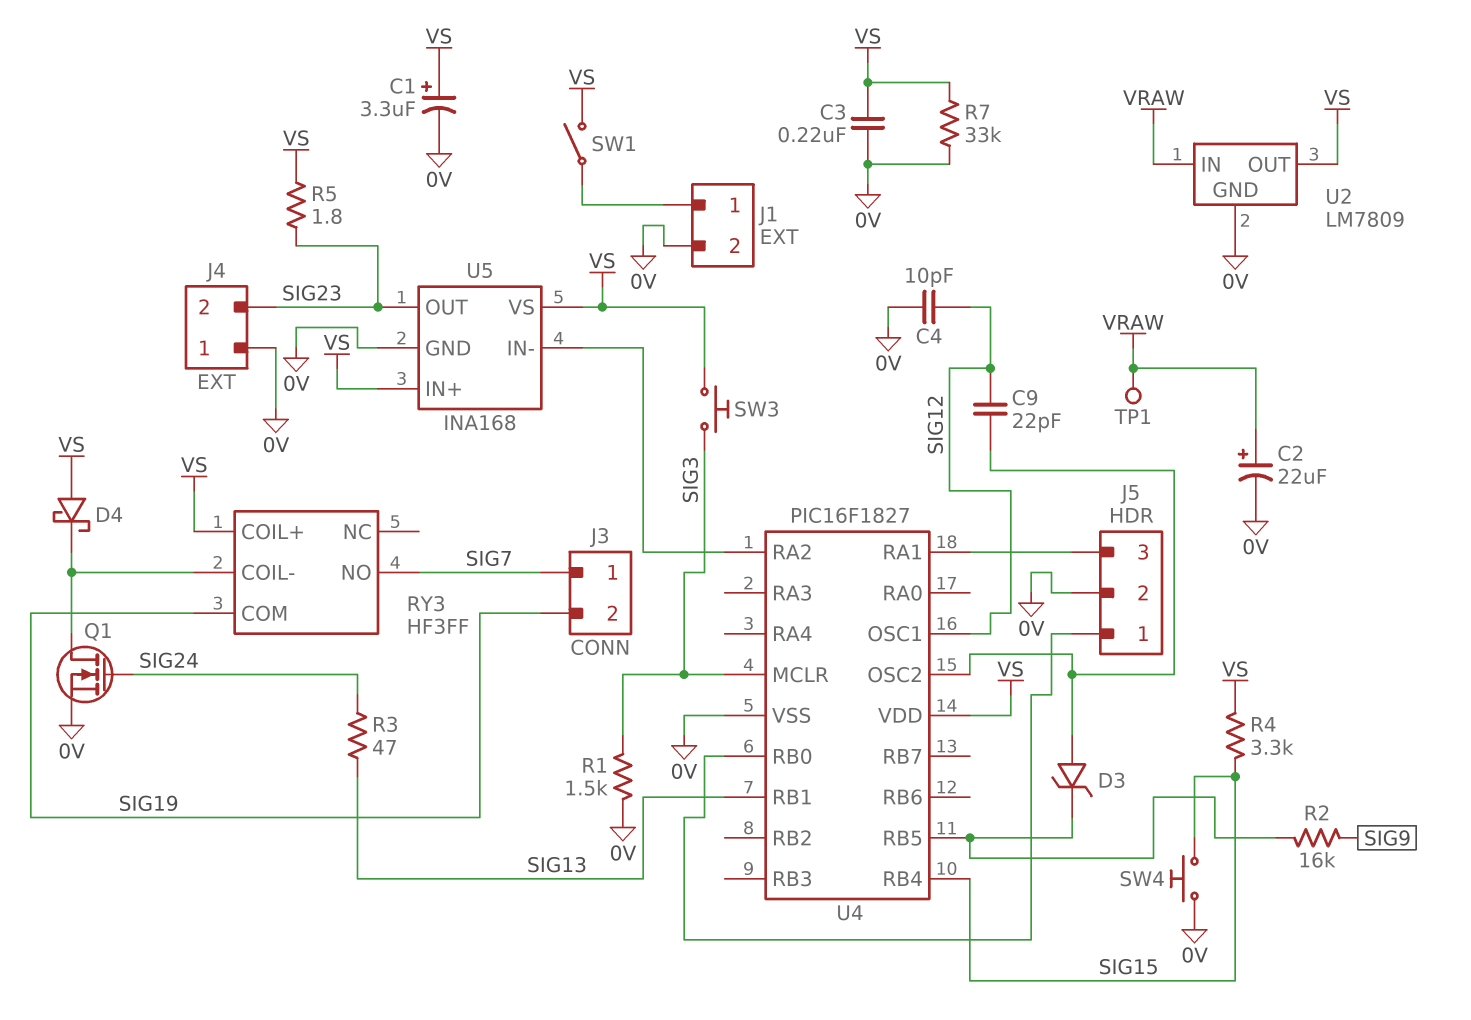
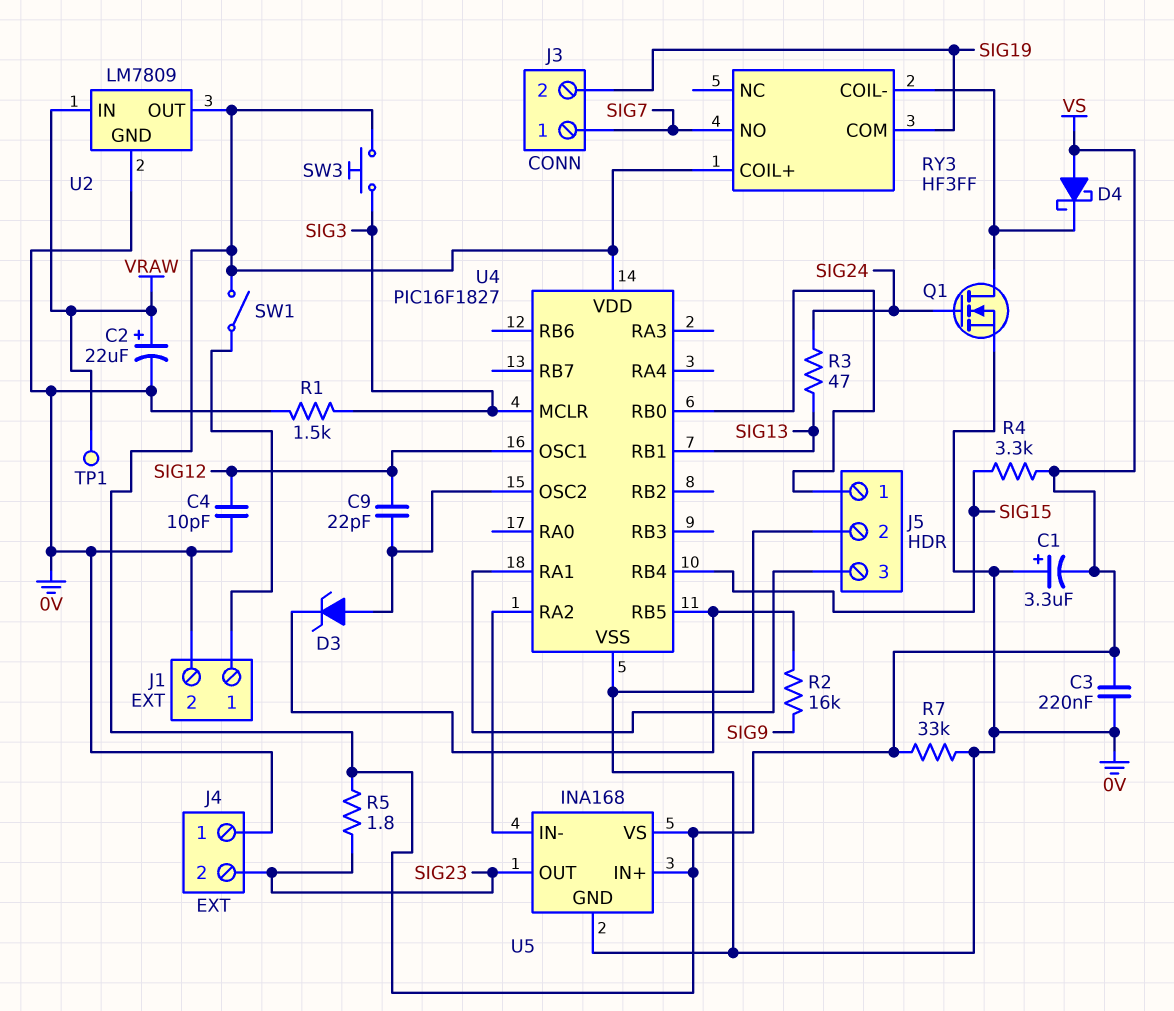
C1: 3.3uF (plus VS, minus 0V) -> 3.3uF (plus 0V, minus VS)
SW4: button (0V, SIG15) -> none

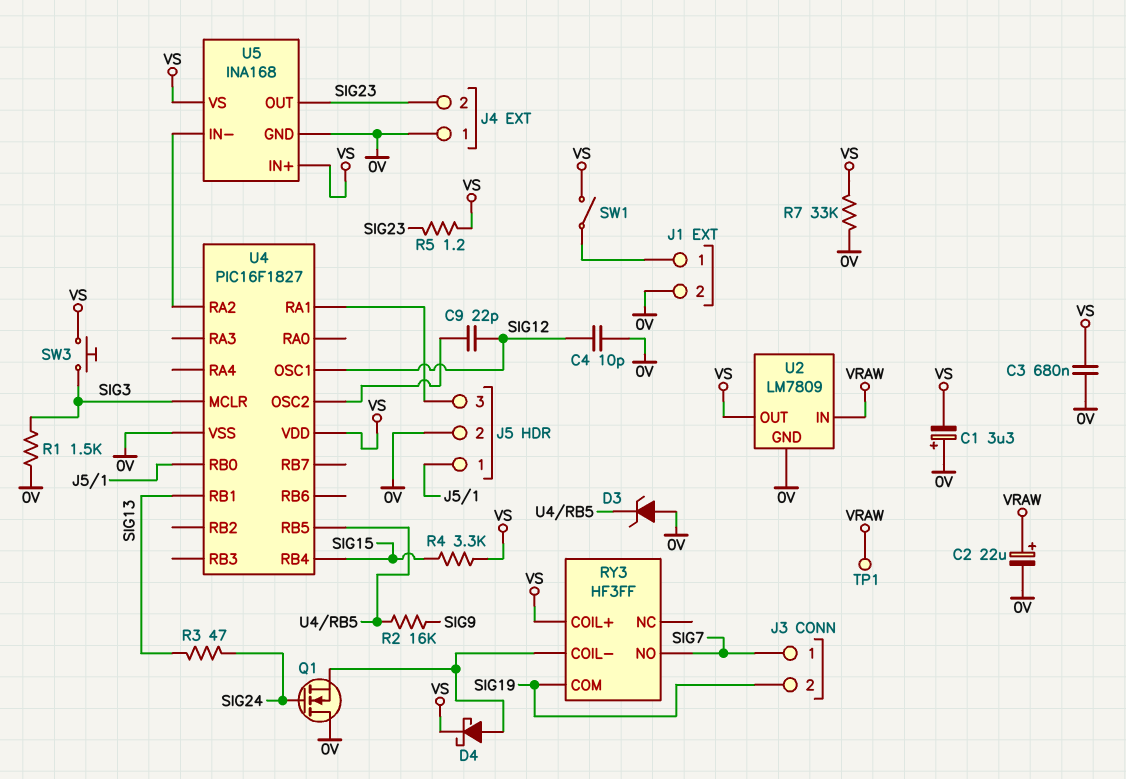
C3: 220nF (0V, VS) -> 680nF (0V, VS)
D3: zener (A U4/OSC2, K U4/RB5) -> zener (A 0V, K U4/RB5)
D4: schottky (A VS, K RY3/COIL-) -> schottky (A RY3/COIL-, K VS)
Q1: NMOS (G SIG24, D RY3/COIL-, S 0V) -> NMOS (G SIG24, D 0V, S RY3/COIL-)
R5: 1.8 (SIG23, VS) -> 1.2 (SIG23, VS)

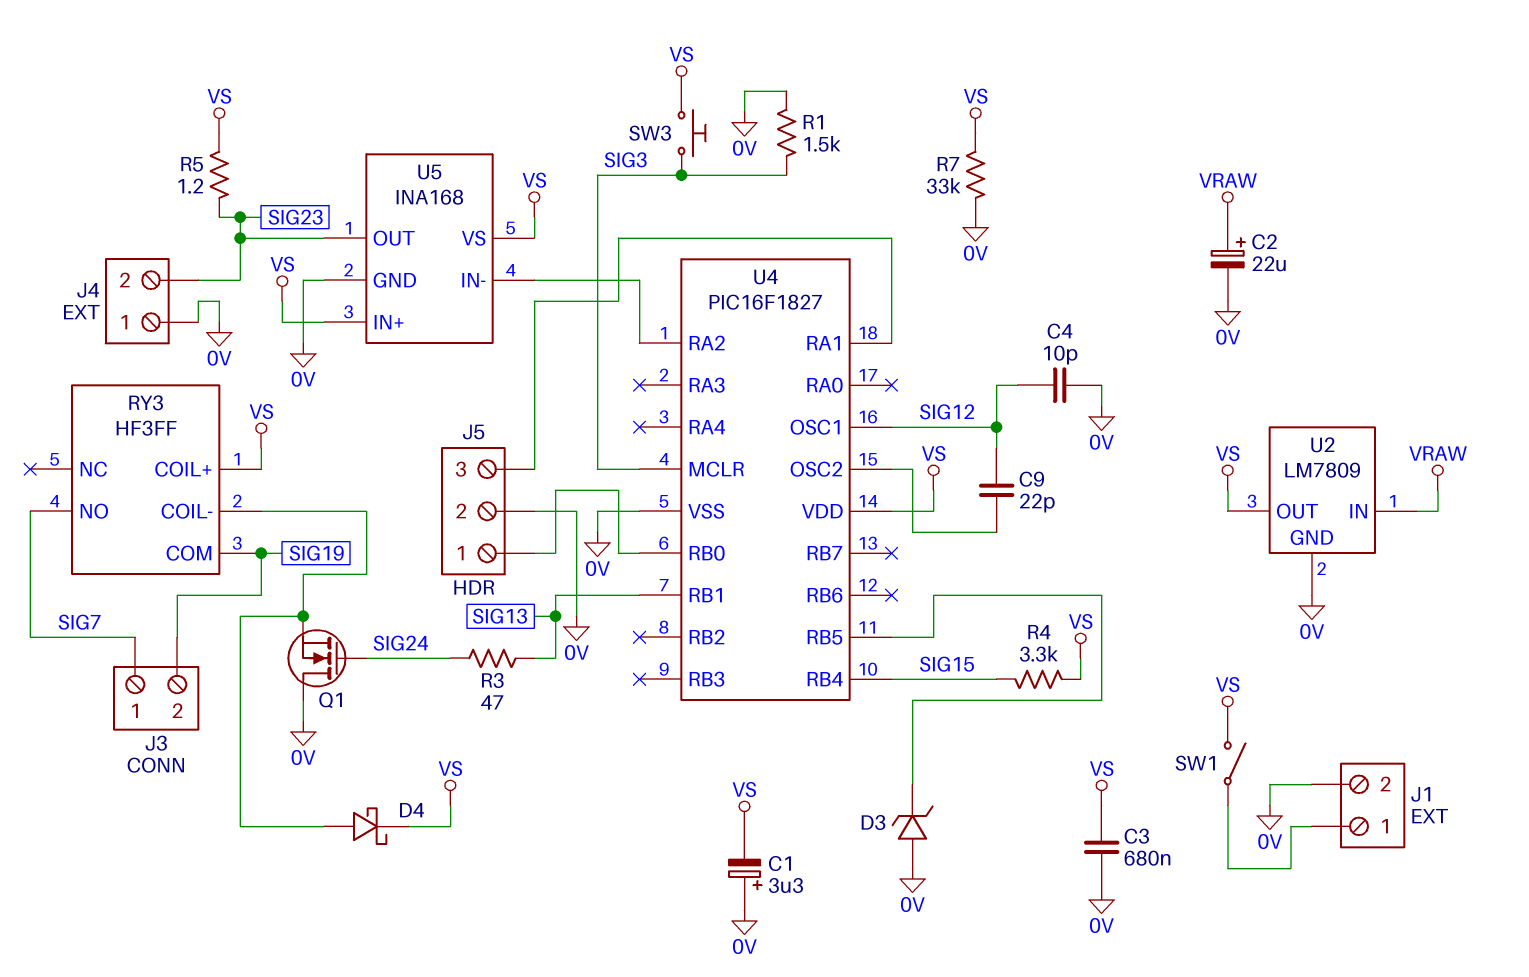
R2: 16k (SIG9, U4/RB5) -> none
TP1: test point (VRAW) -> none

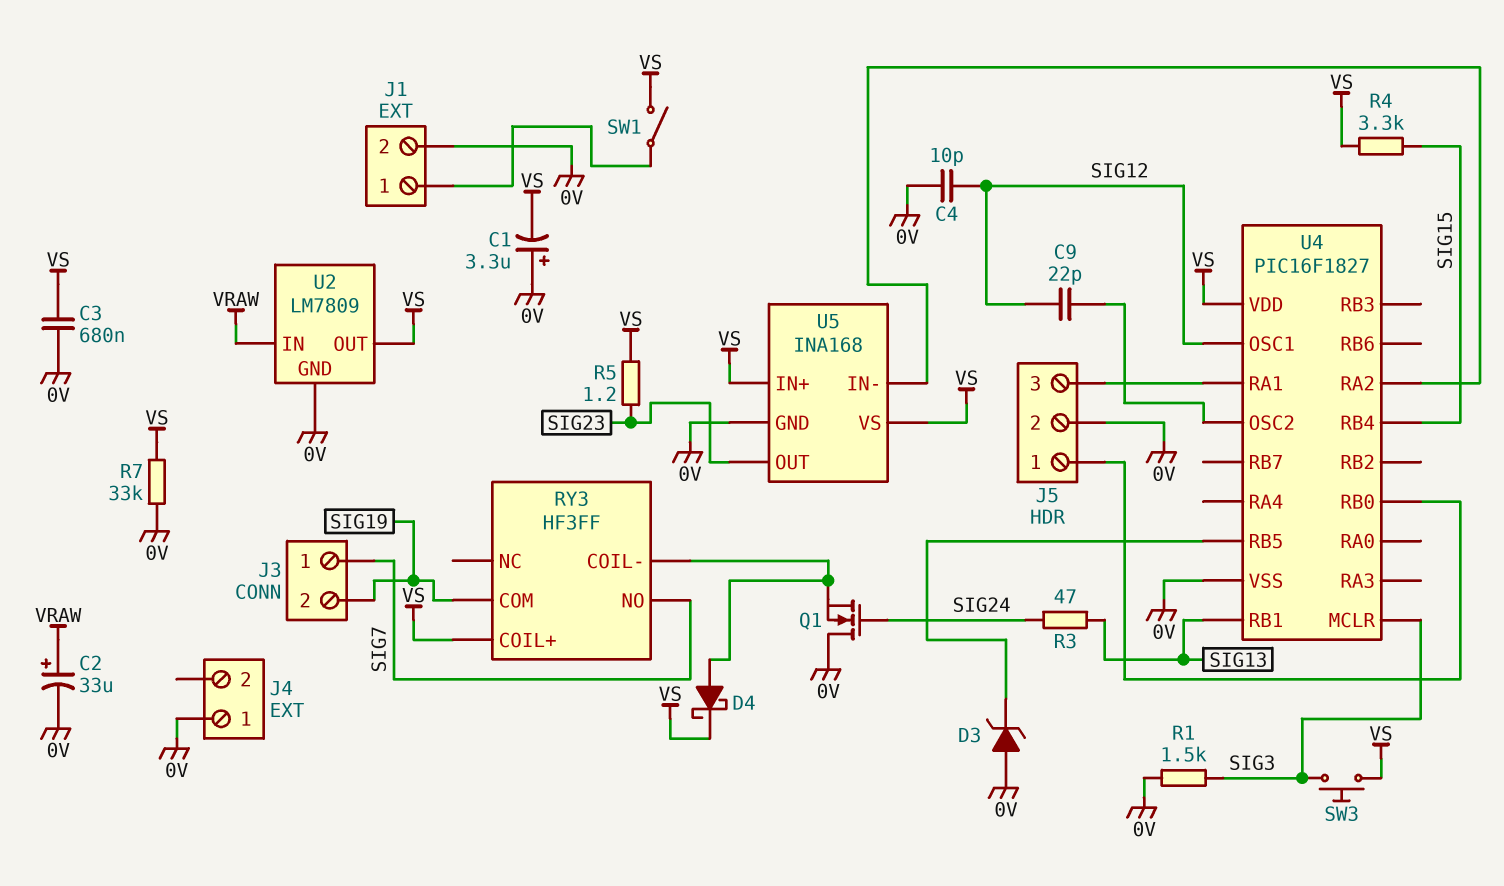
C2: 22uF (plus VRAW, minus 0V) -> 33uF (plus VRAW, minus 0V)
J4 pin 2: SIG23 -> none

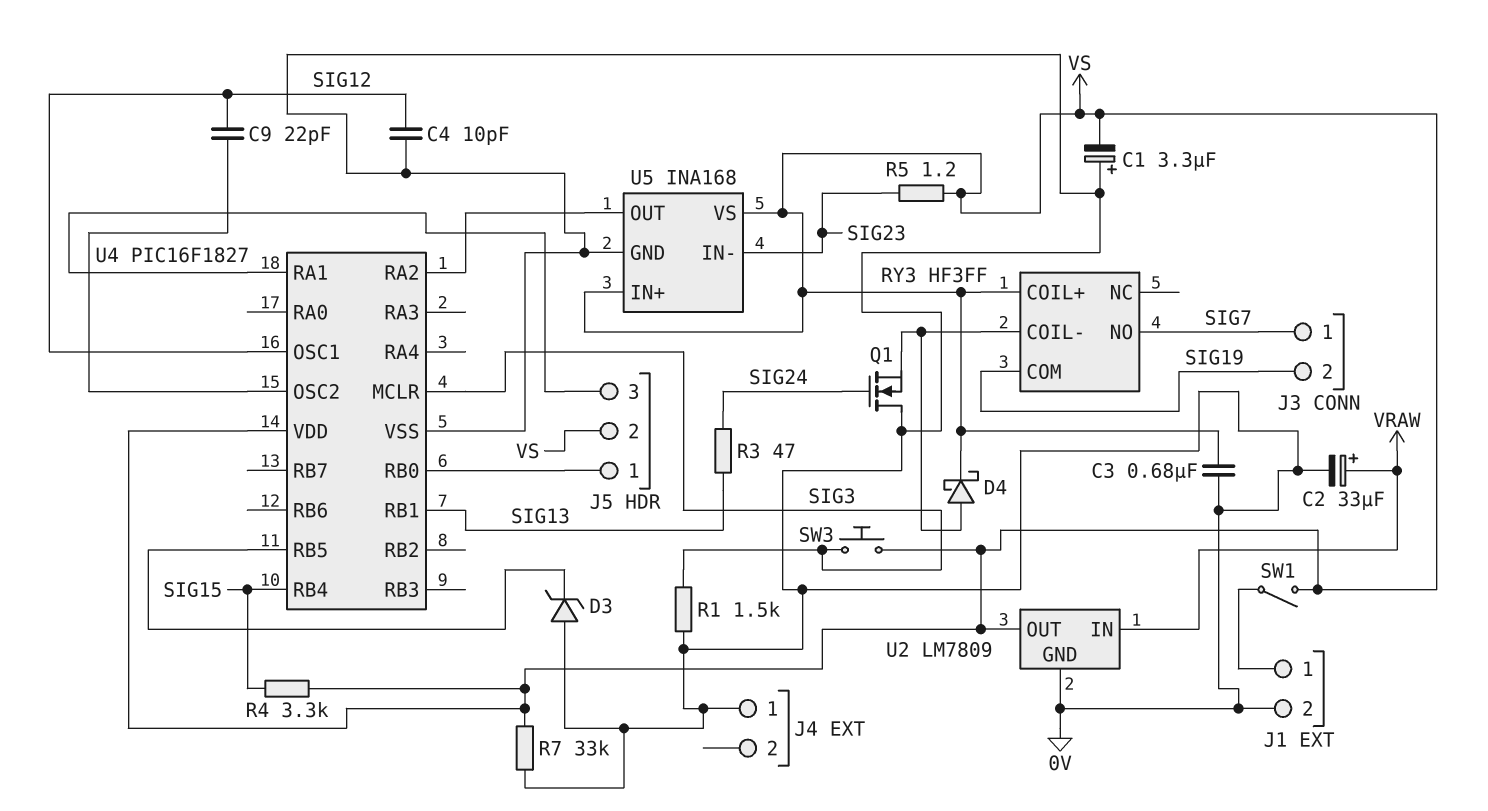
J5 pin 2: 0V -> VS
U5 pin IN-: U4/RA2 -> SIG23
U5 pin OUT: SIG23 -> U4/RA2

